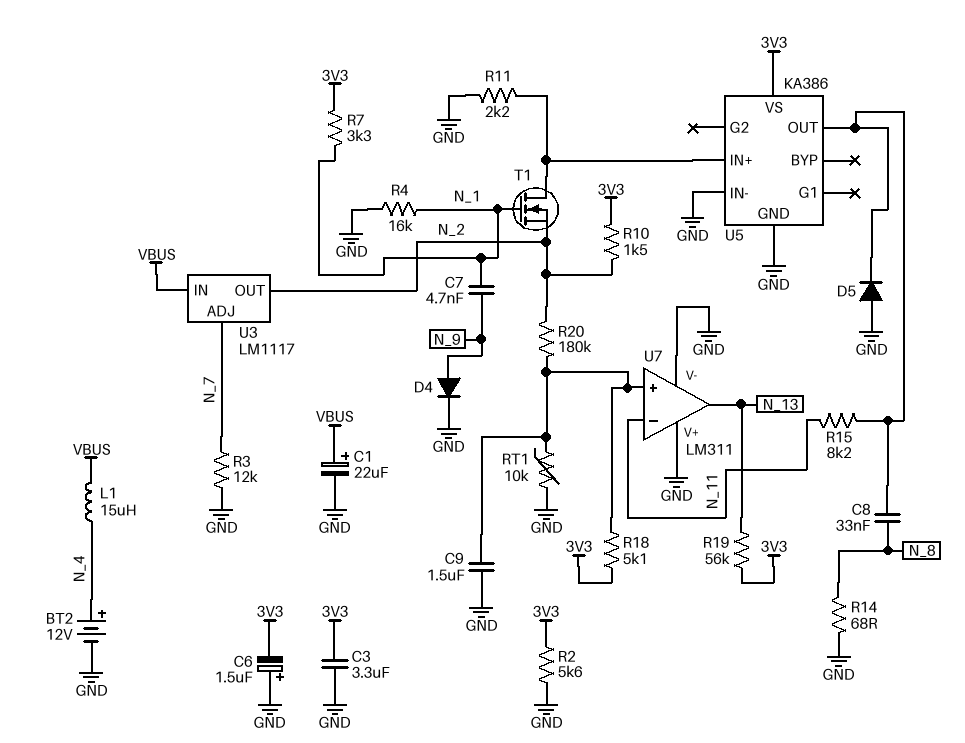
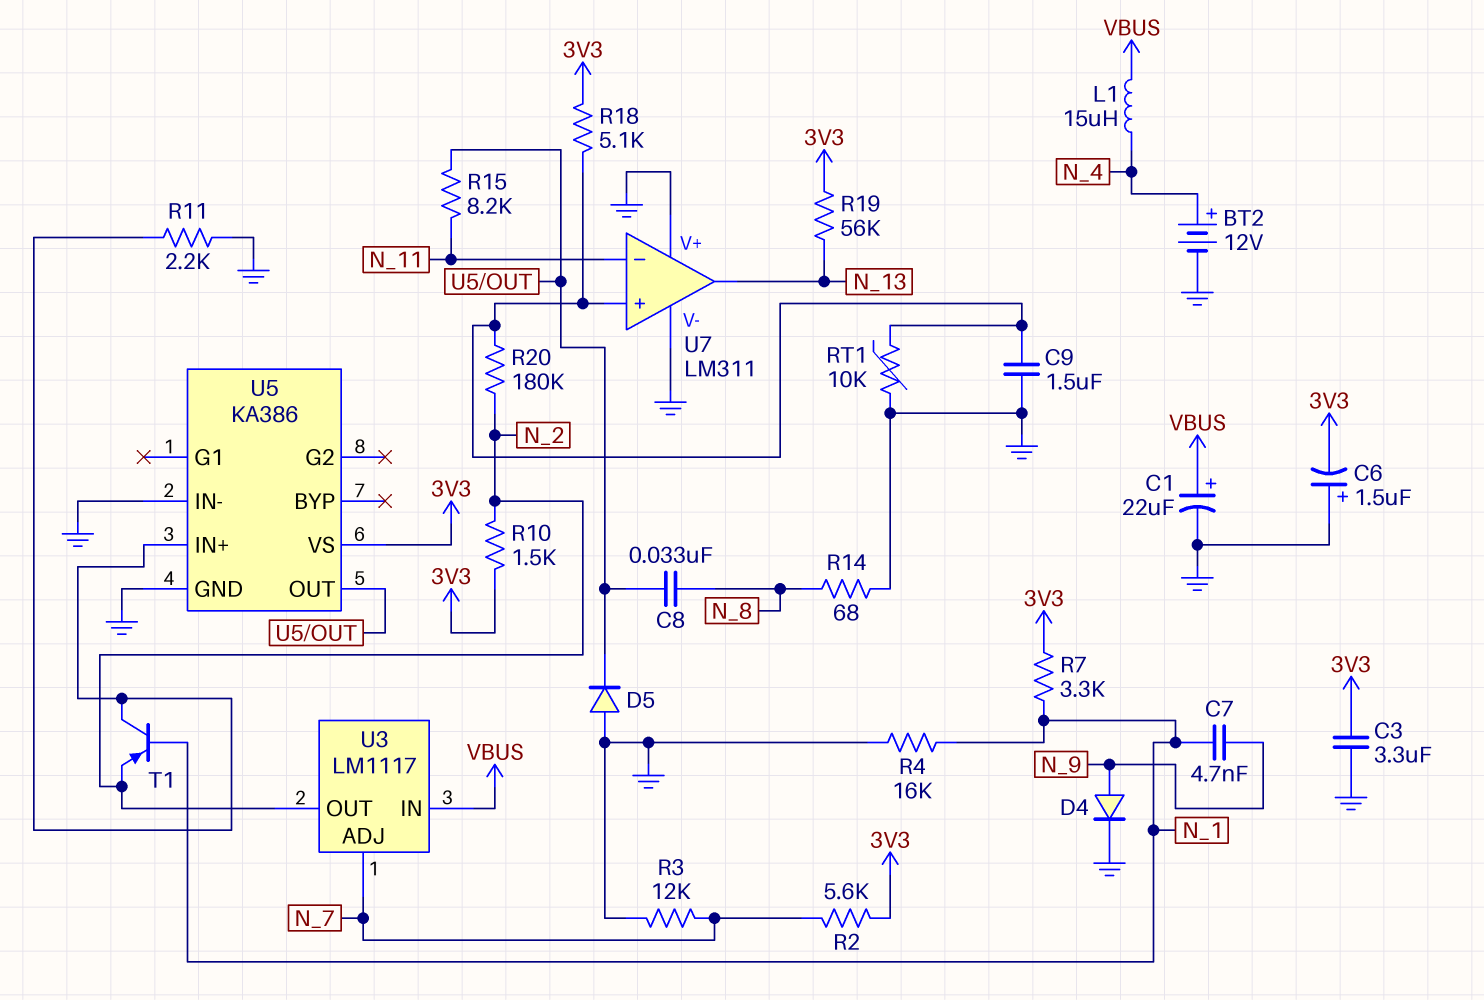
R2: 5.6k (3V3, GND) -> 5.6k (3V3, N_7)
T1: NMOS (G N_1, D U5/IN+, S N_2) -> PNP (B N_1, C U5/IN+, E N_2)

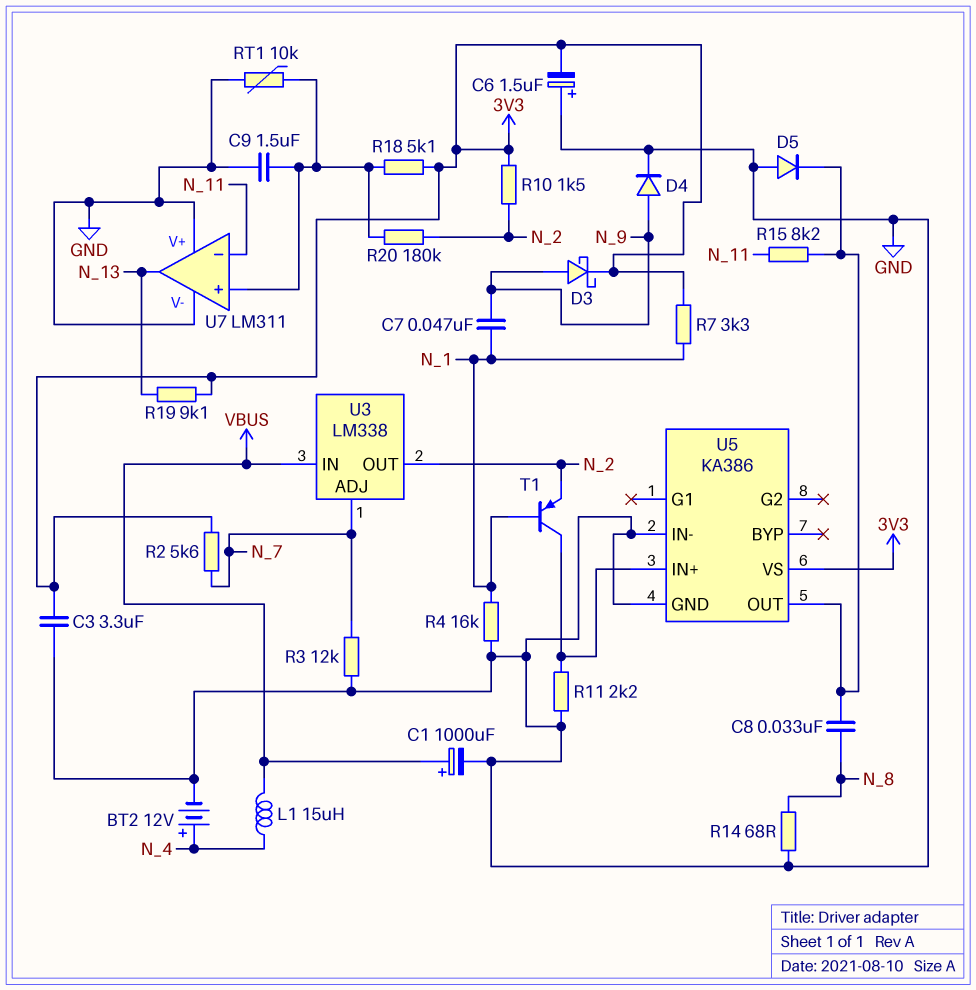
C1: 22uF (plus VBUS, minus GND) -> 1000uF (plus VBUS, minus GND)
C7: 4.7nF (N_1, N_9) -> 47nF (N_1, N_9)
D3: none -> schottky (A N_9, K 3V3)
R19: 56k (3V3, N_13) -> 9.1k (3V3, N_13)
U3: LM1117 -> LM338

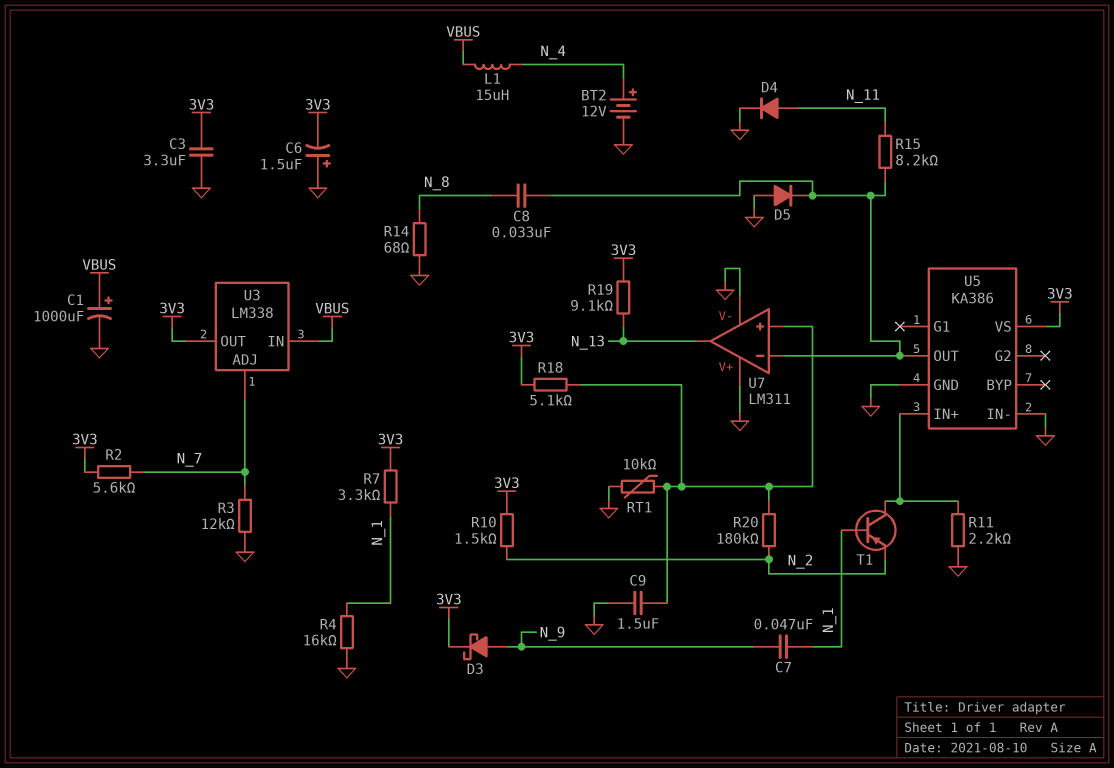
D4: diode (A N_9, K GND) -> diode (A N_11, K GND)
U3 pin OUT: N_2 -> 3V3
U7 pin in-: N_11 -> U5/OUT

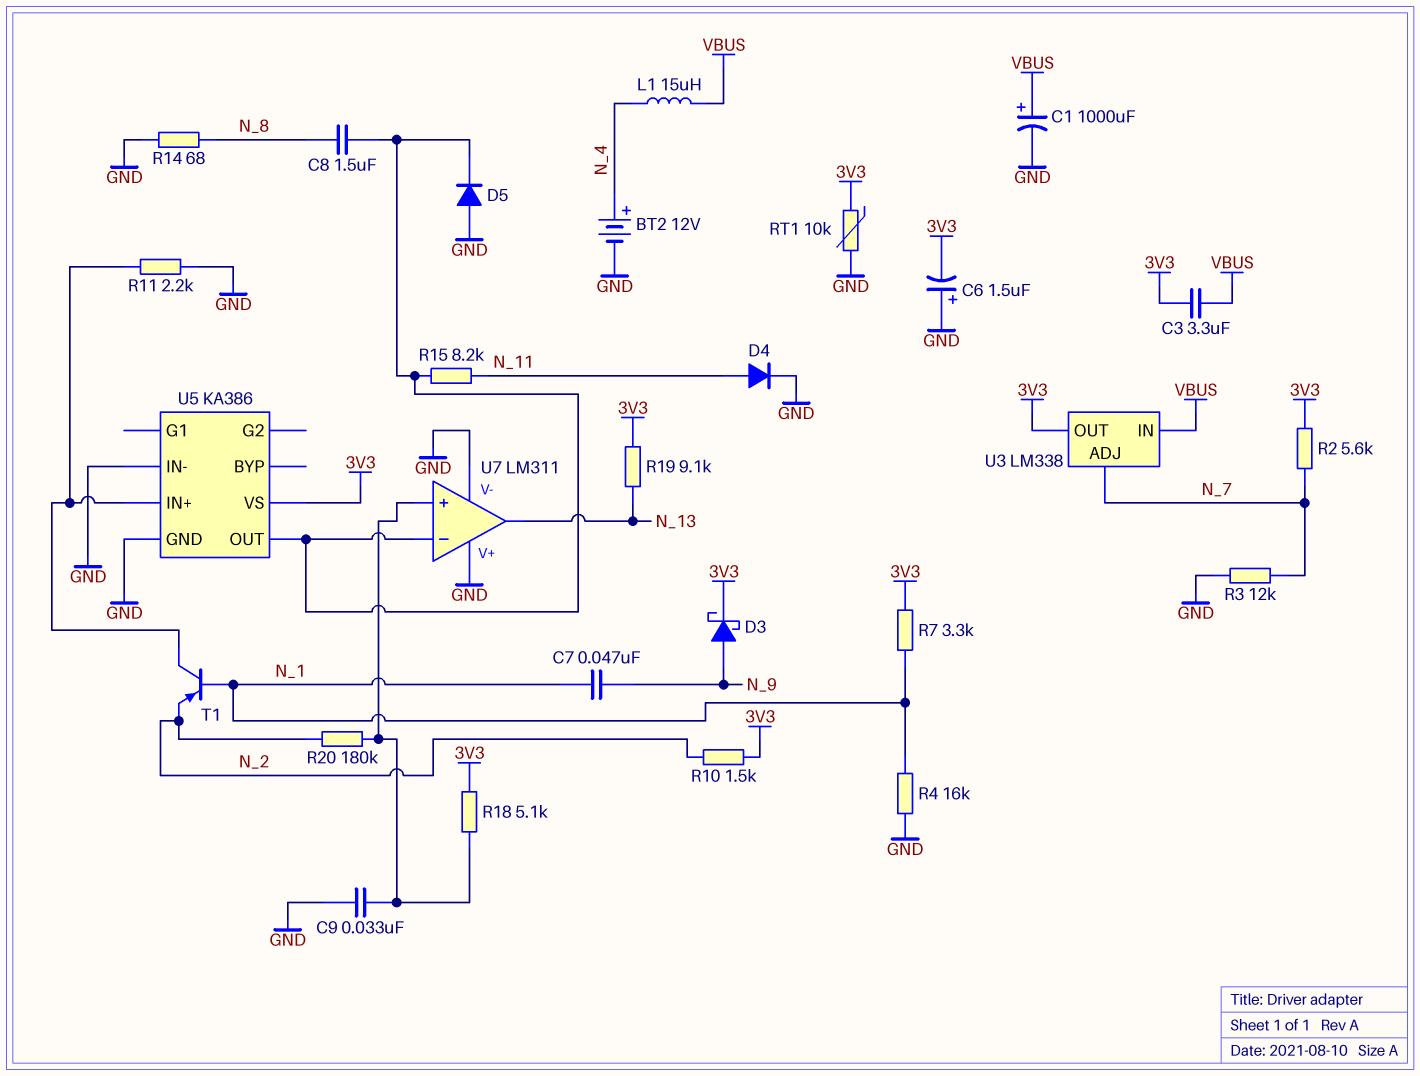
C3: 3.3uF (3V3, GND) -> 3.3uF (3V3, VBUS)
C8: 33nF (N_8, U5/OUT) -> 1.5uF (N_8, U5/OUT)
C9: 1.5uF (GND, U7/in+) -> 33nF (GND, U7/in+)
RT1: 10k (GND, U7/in+) -> 10k (3V3, GND)

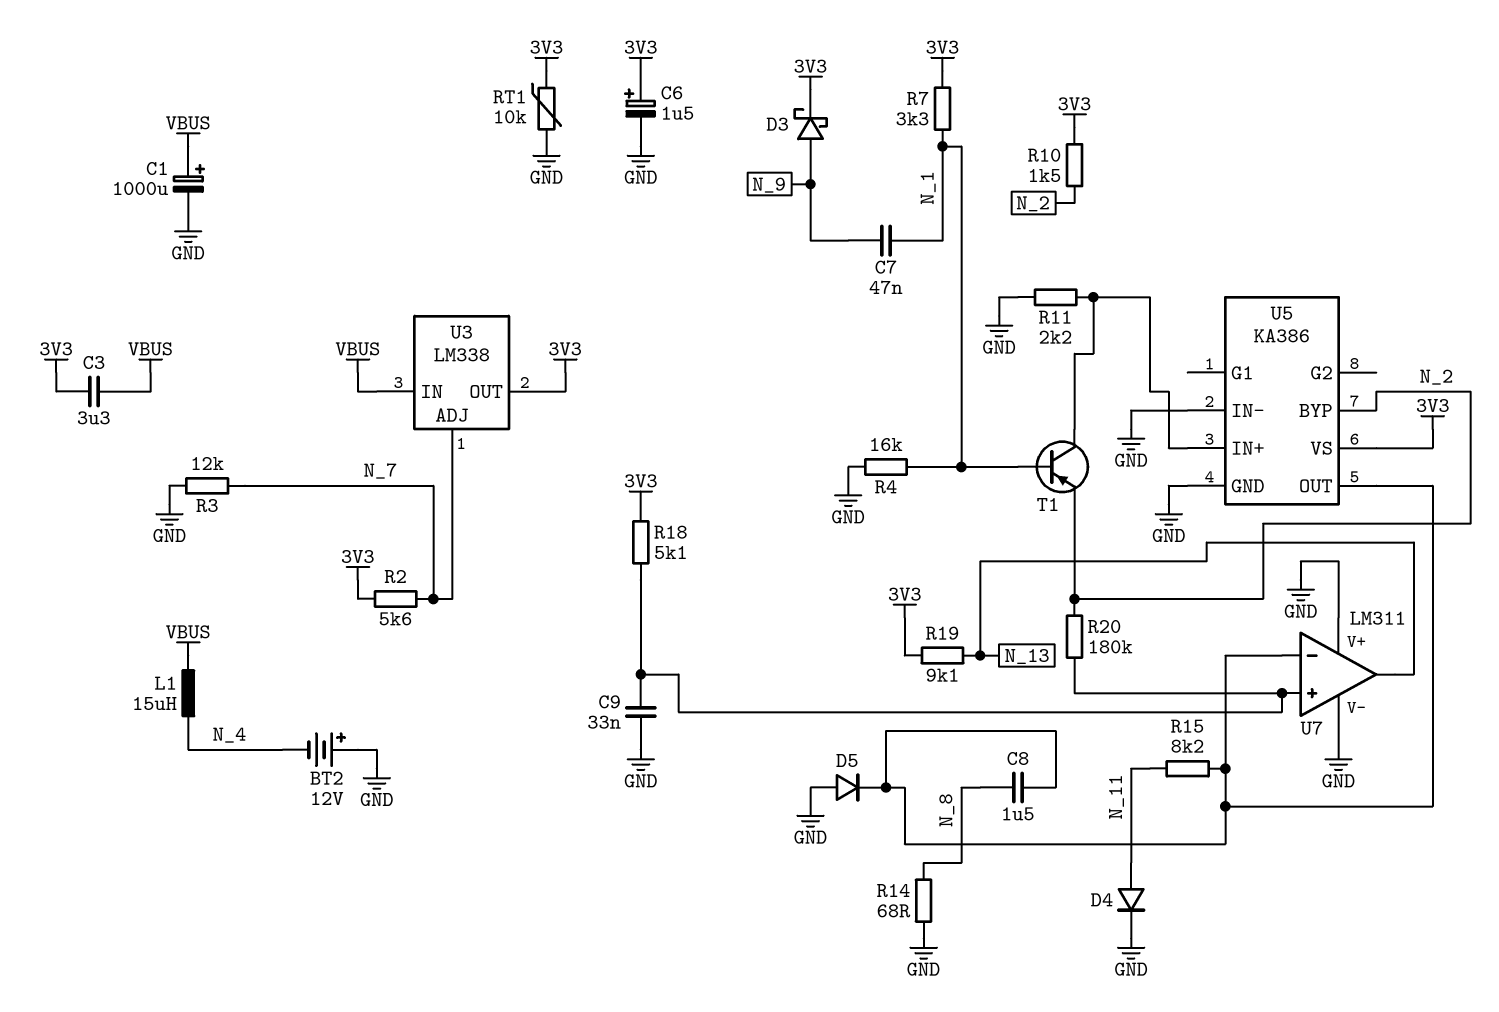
BT2: 12V (plus N_4, minus GND) -> 12V (plus GND, minus N_4)
C6: 1.5uF (plus GND, minus 3V3) -> 1.5uF (plus 3V3, minus GND)
U5 pin BYP: none -> N_2

